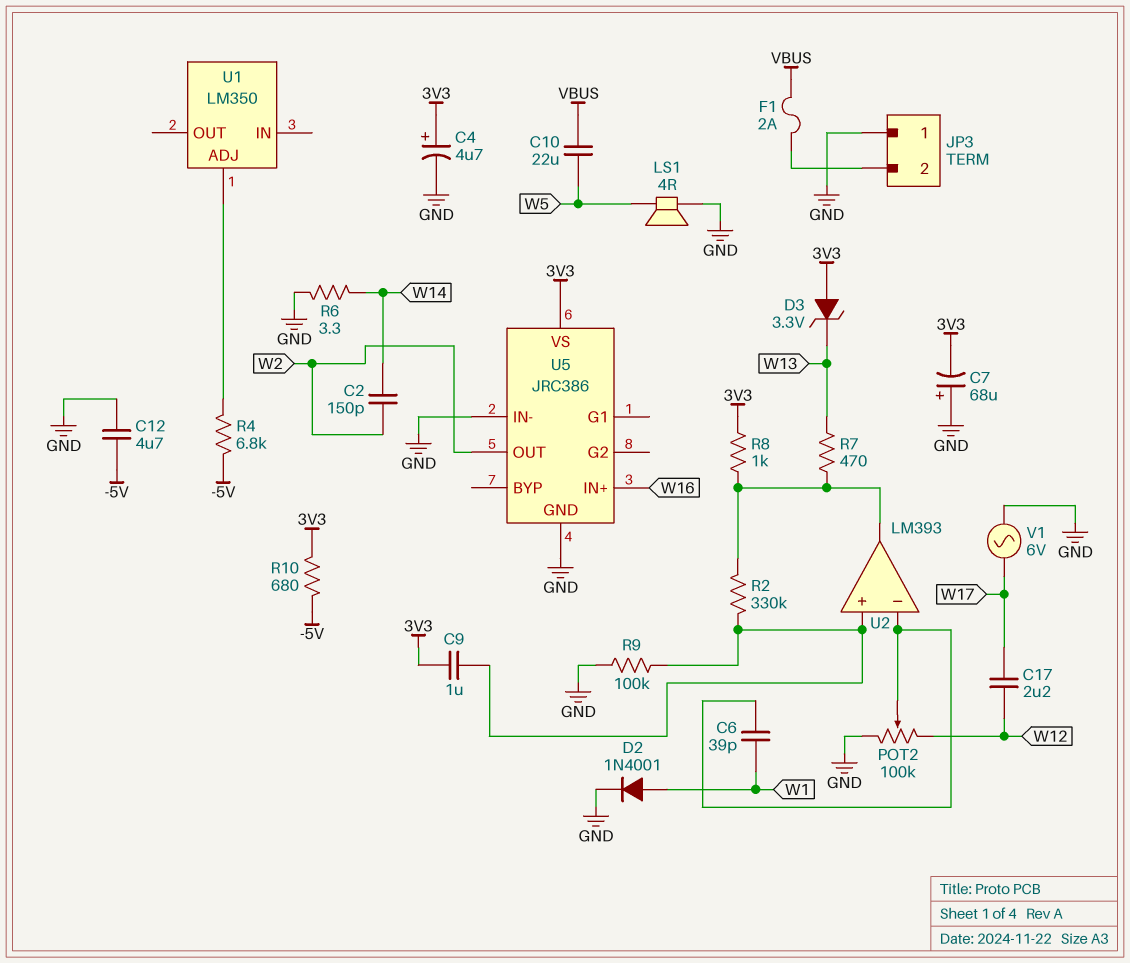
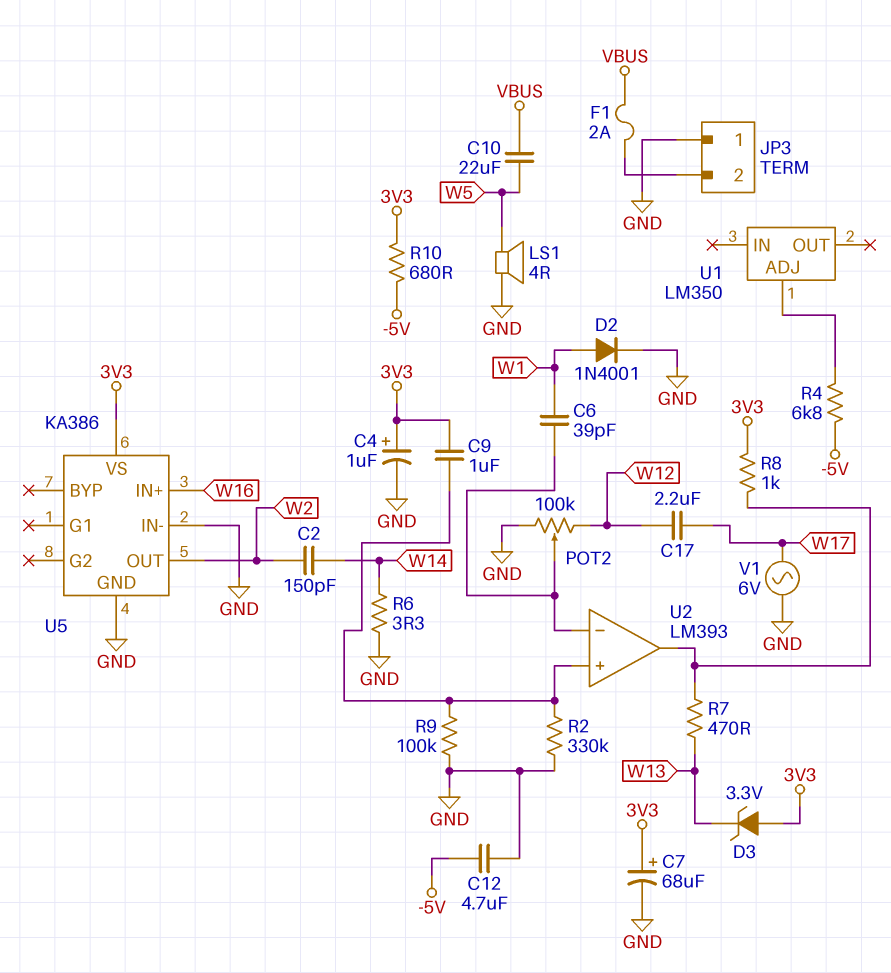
C4: 4.7uF (plus 3V3, minus GND) -> 1uF (plus 3V3, minus GND)
C7: 68uF (plus GND, minus 3V3) -> 68uF (plus 3V3, minus GND)
R2: 330k (U2/in+, U2/out) -> 330k (GND, U2/in+)
U5: JRC386 -> KA386

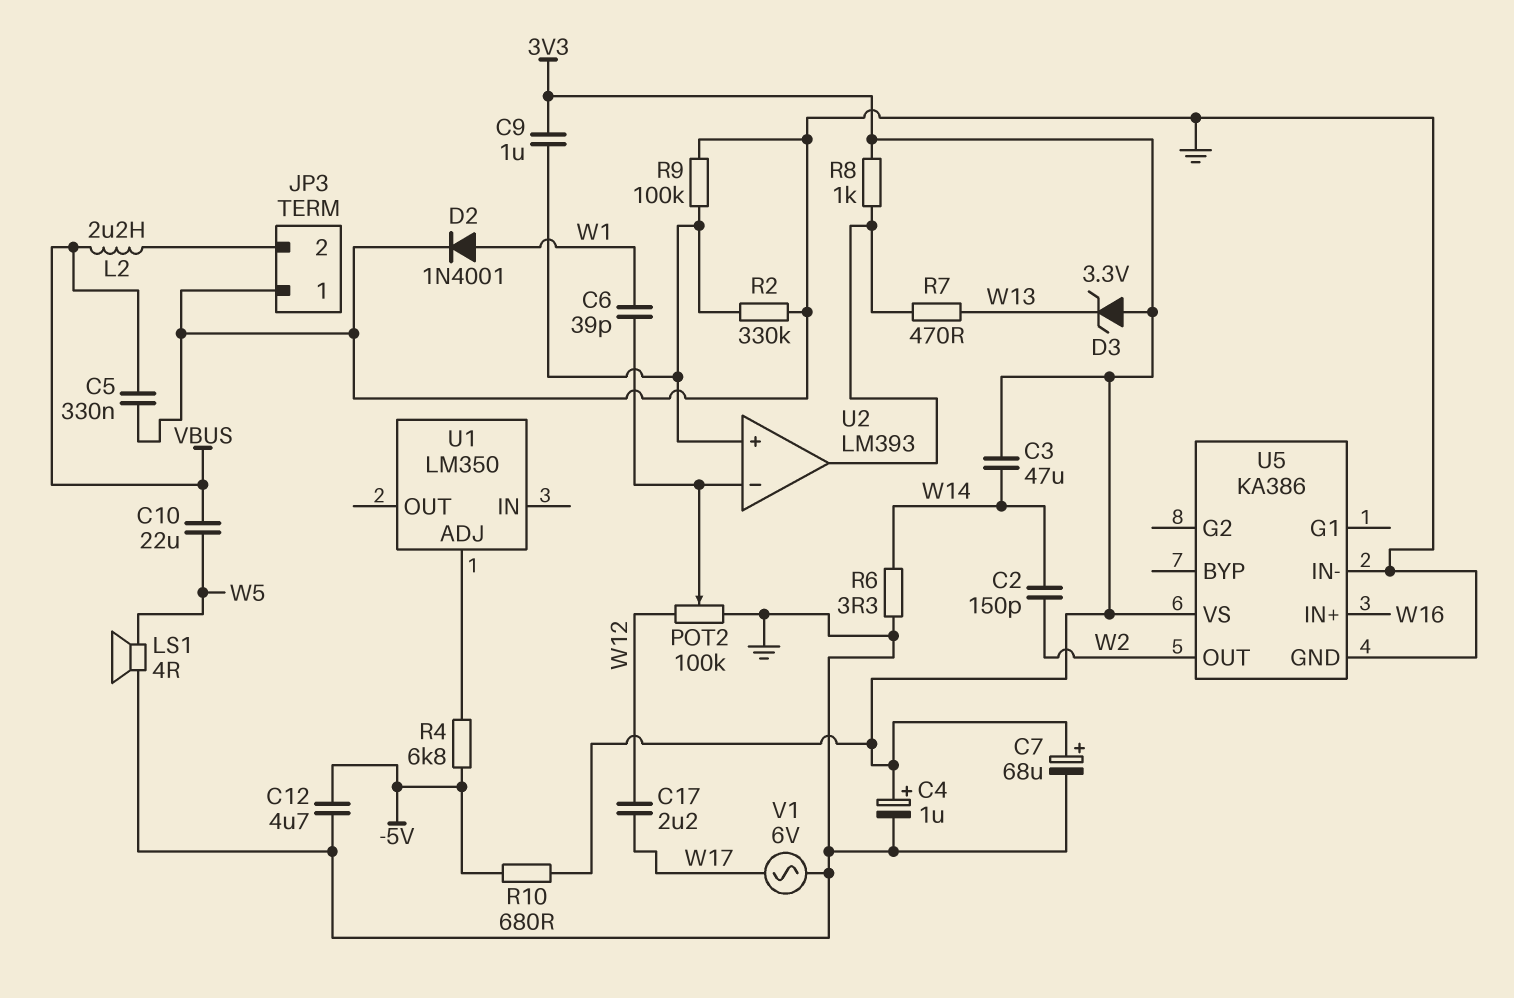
C3: none -> 47uF (3V3, W14)
C5: none -> 330nF (GND, VBUS)
F1: 2A (JP3/2, VBUS) -> none
L2: none -> 2.2uH (JP3/2, VBUS)

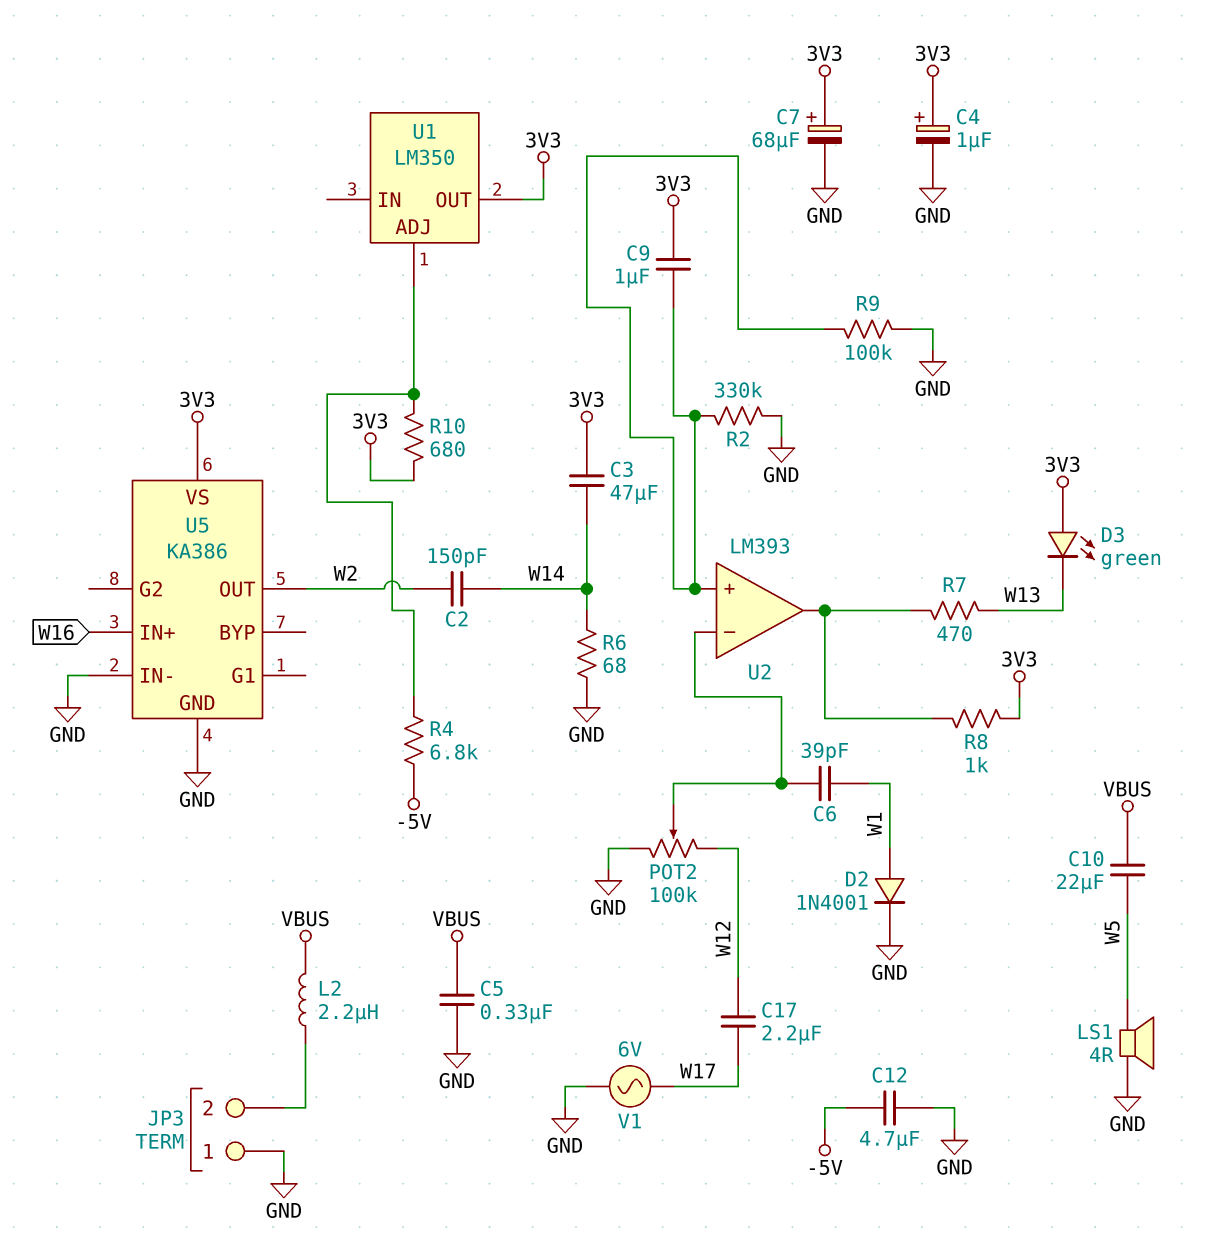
D3: zener 3.3V (A 3V3, K W13) -> LED green (A 3V3, K W13)
R6: 3.3 (GND, W14) -> 68 (GND, W14)
R10: 680 (-5V, 3V3) -> 680 (3V3, U1/ADJ)
U1 pin OUT: none -> 3V3

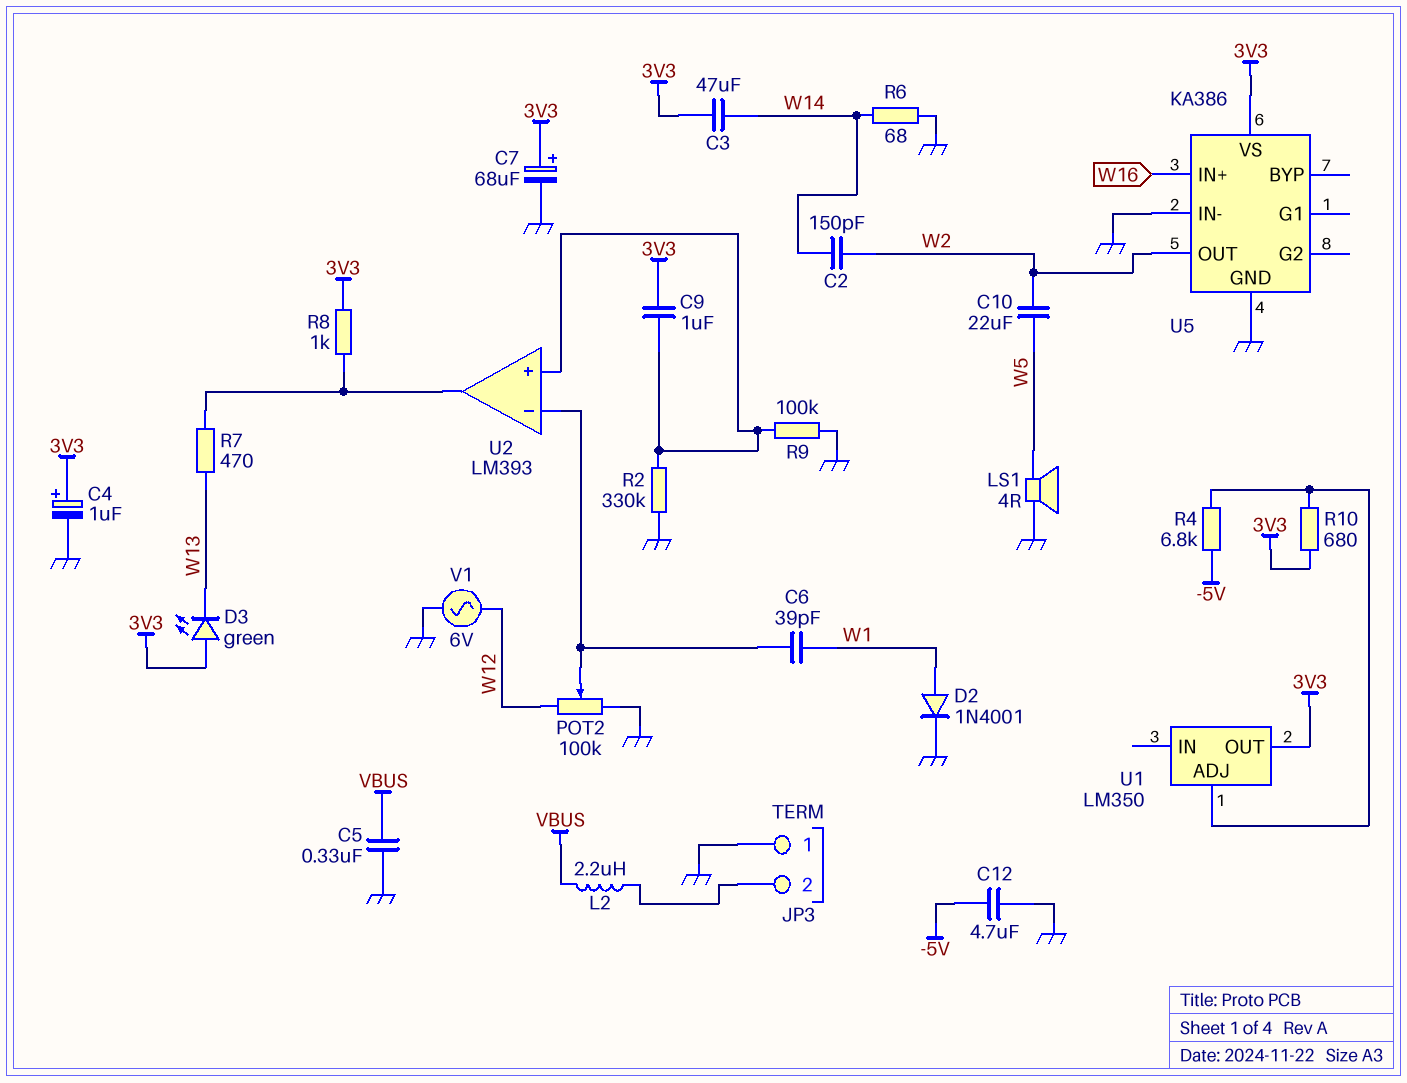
C10: 22uF (VBUS, W5) -> 22uF (W2, W5)
C17: 2.2uF (W12, W17) -> none
V1: AC 6V (GND, W17) -> AC 6V (GND, W12)

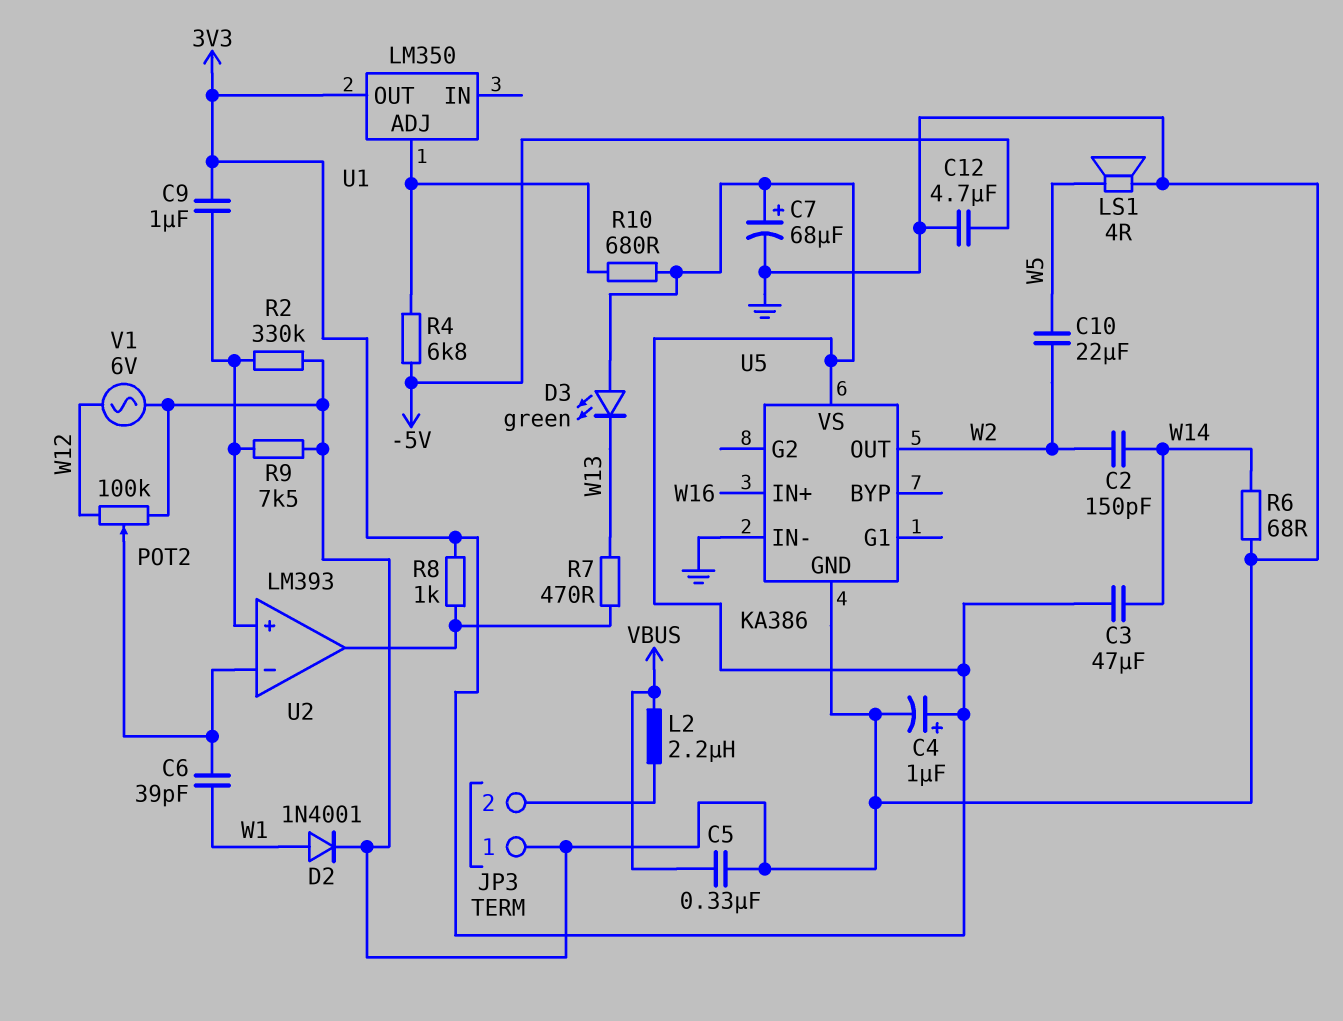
R9: 100k (GND, U2/in+) -> 7.5k (GND, U2/in+)

